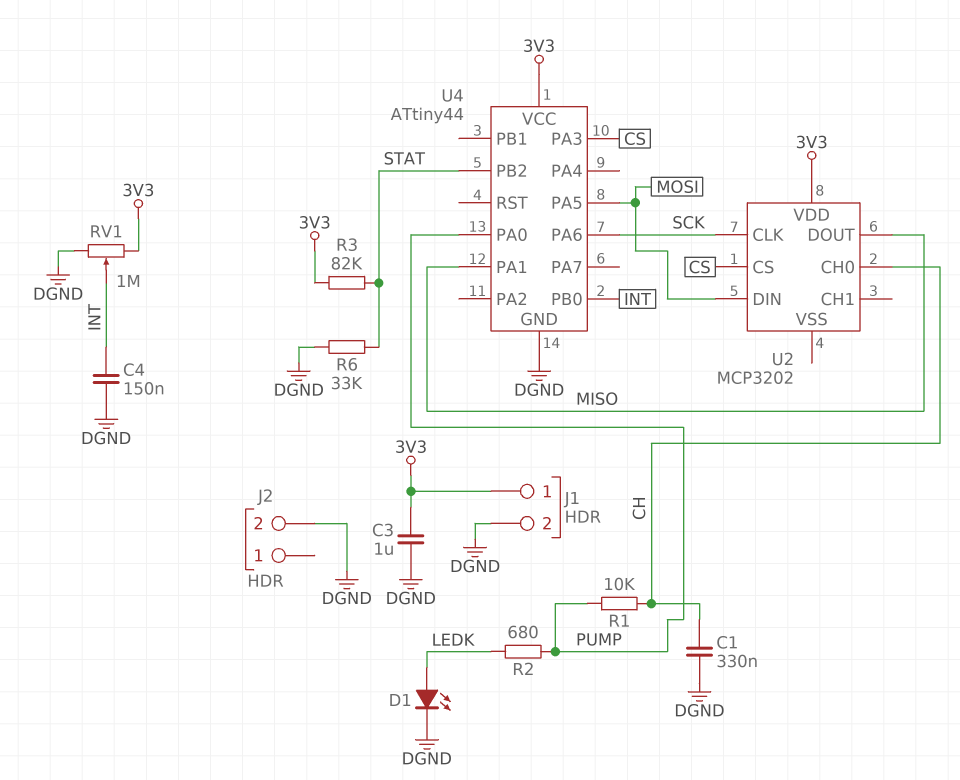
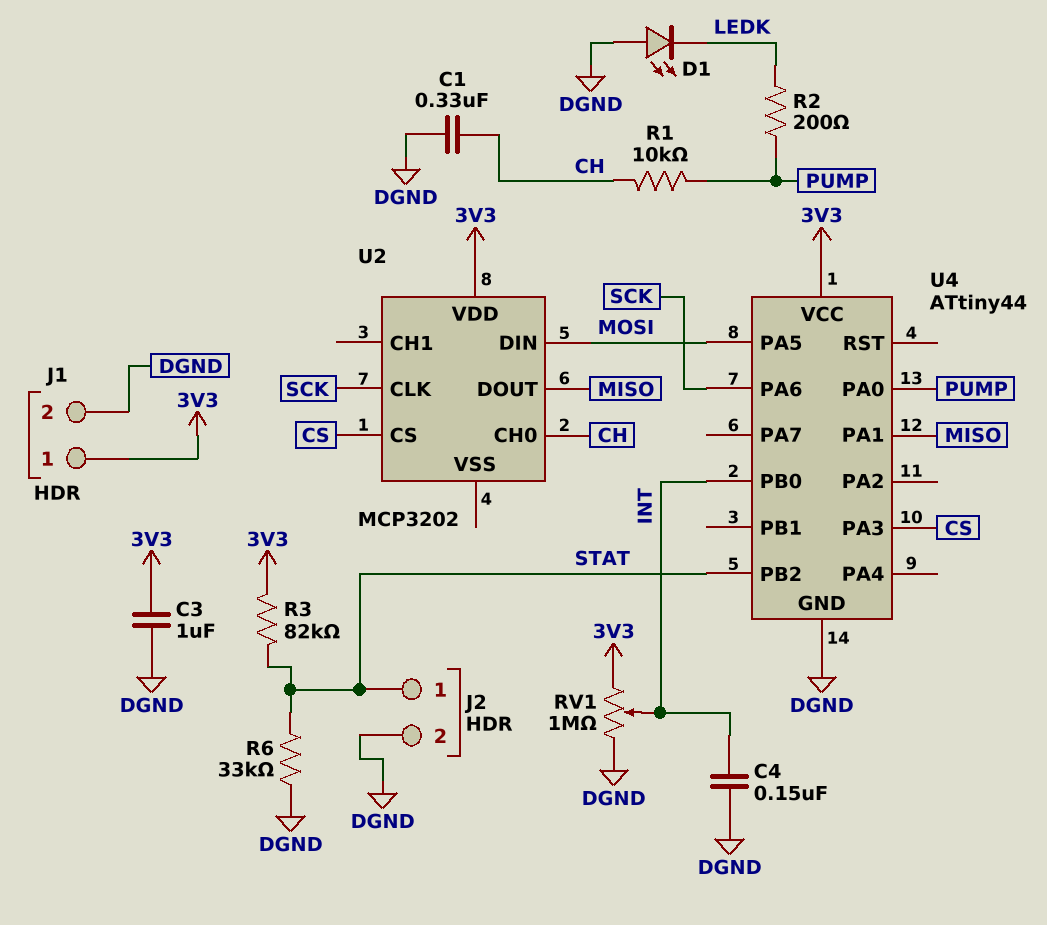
D1: LED (A LEDK, K DGND) -> LED (A DGND, K LEDK)
J2 pin 1: none -> STAT
R2: 680 (LEDK, PUMP) -> 200 (LEDK, PUMP)

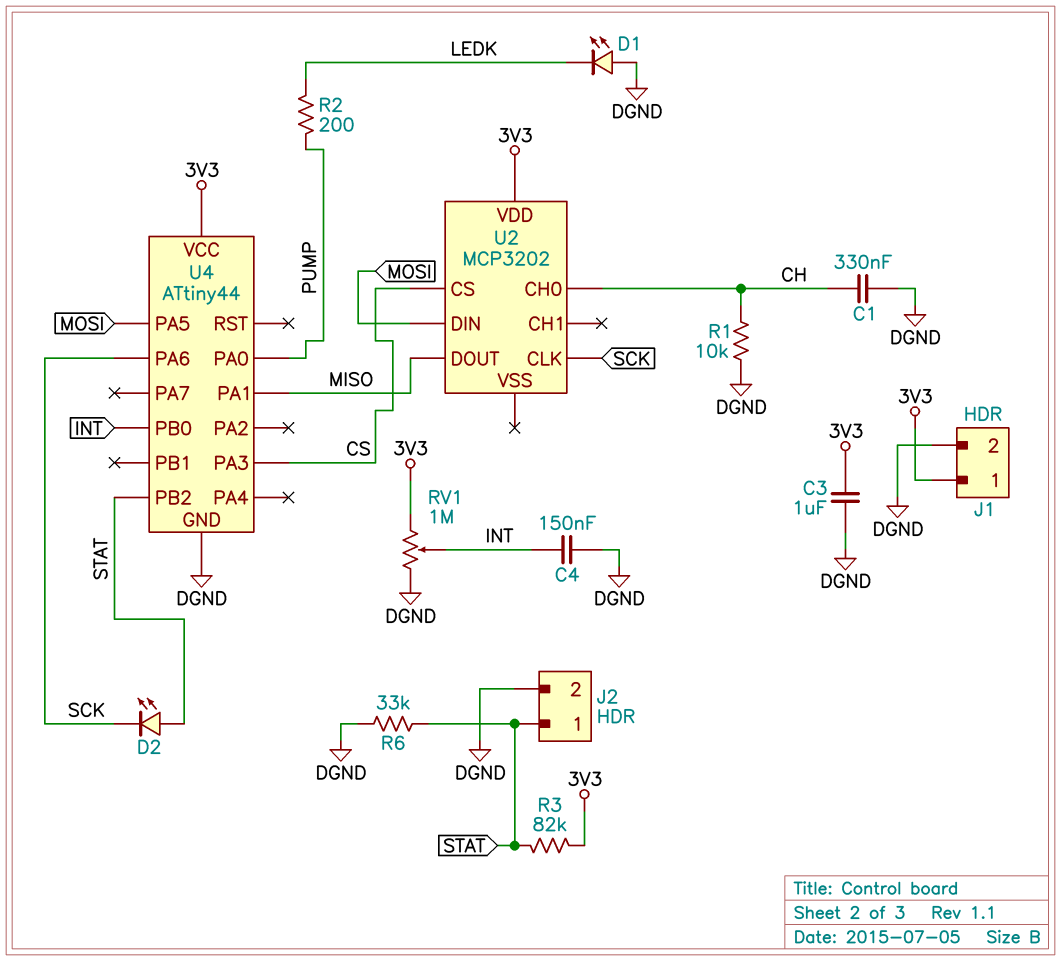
D2: none -> LED (A STAT, K SCK)
R1: 10k (CH, PUMP) -> 10k (CH, DGND)

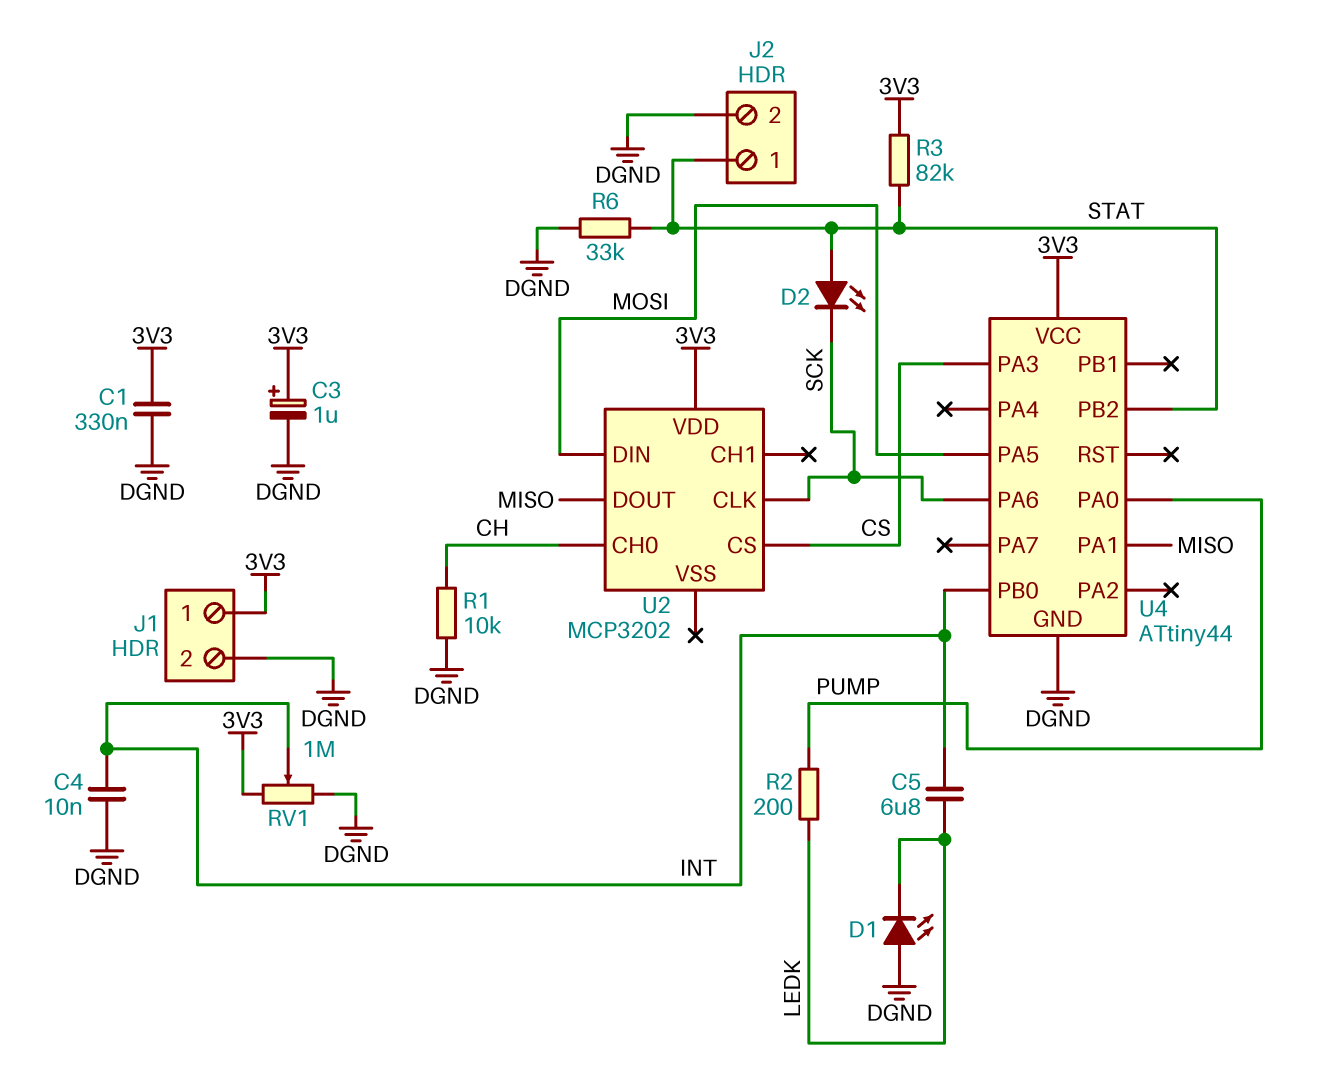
C1: 330nF (CH, DGND) -> 330nF (3V3, DGND)
C3: 1uF (3V3, DGND) -> 1uF (plus 3V3, minus DGND)
C4: 150nF (DGND, INT) -> 10nF (DGND, INT)
C5: none -> 6.8uF (INT, LEDK)

